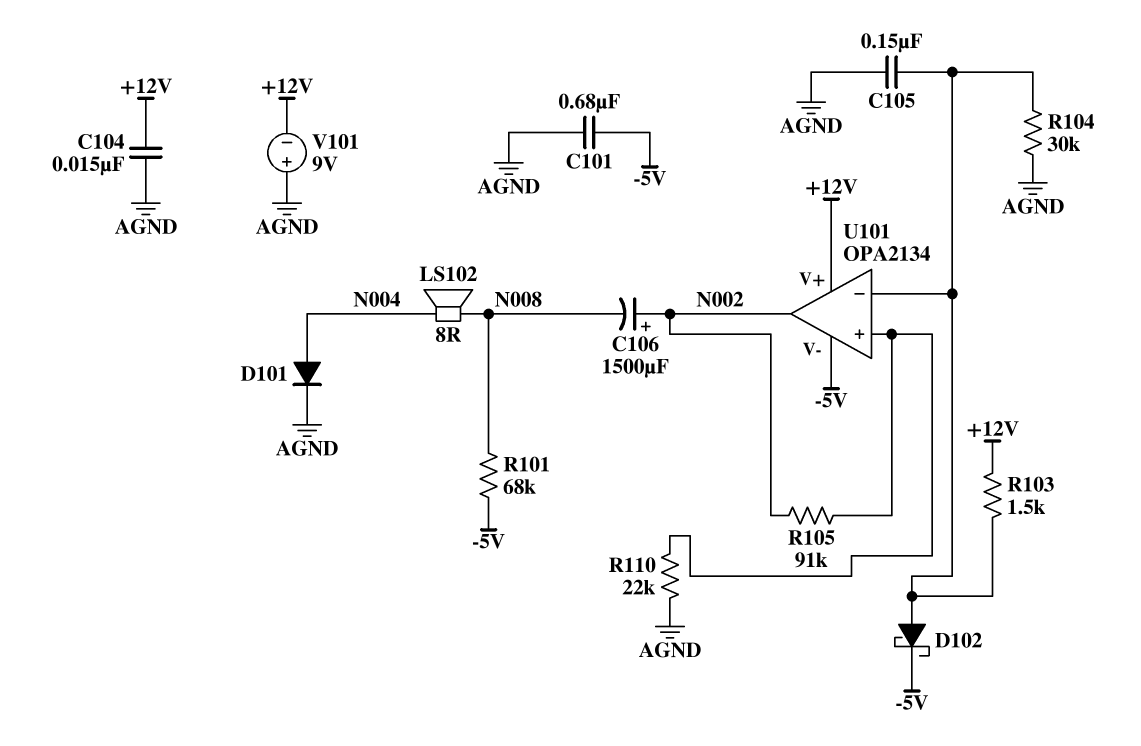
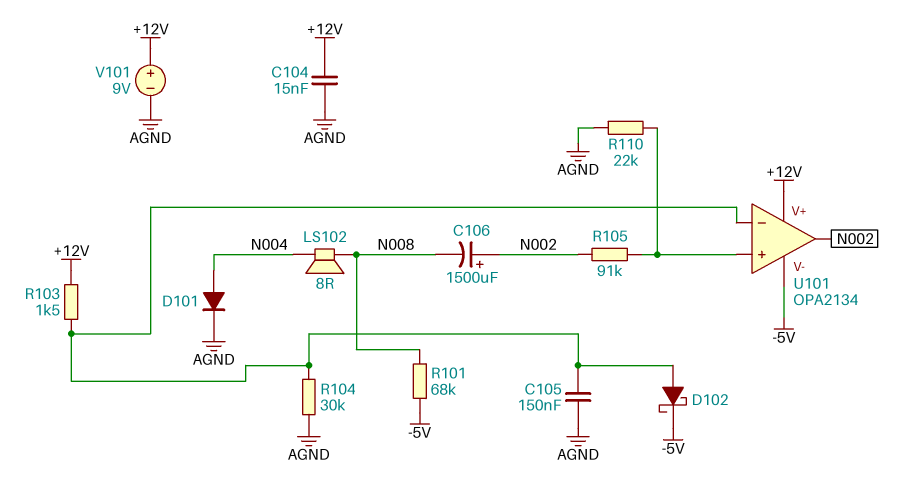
C101: 680nF (-5V, AGND) -> none
V101: 9V (plus AGND, minus +12V) -> 9V (plus +12V, minus AGND)

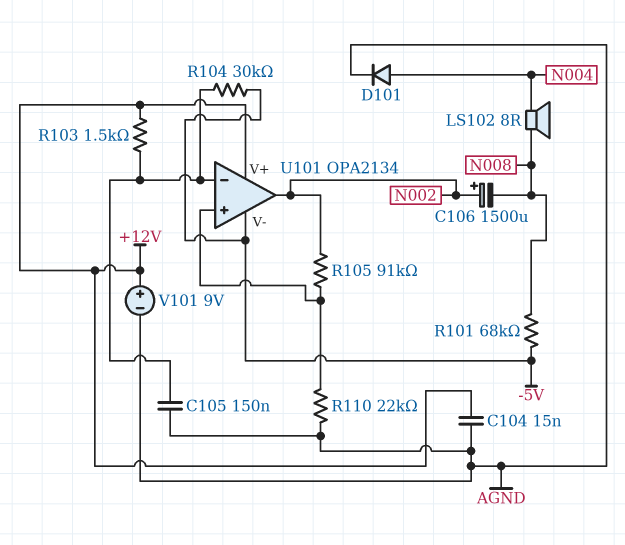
D102: schottky (A U101/in-, K -5V) -> none
R104: 30k (AGND, U101/in-) -> 30k (-5V, U101/in-)

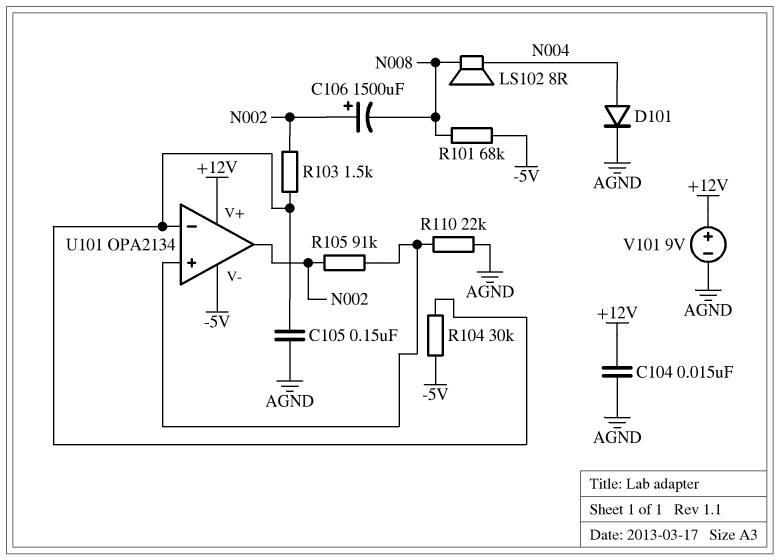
R103: 1.5k (+12V, U101/in-) -> 1.5k (N002, U101/in-)

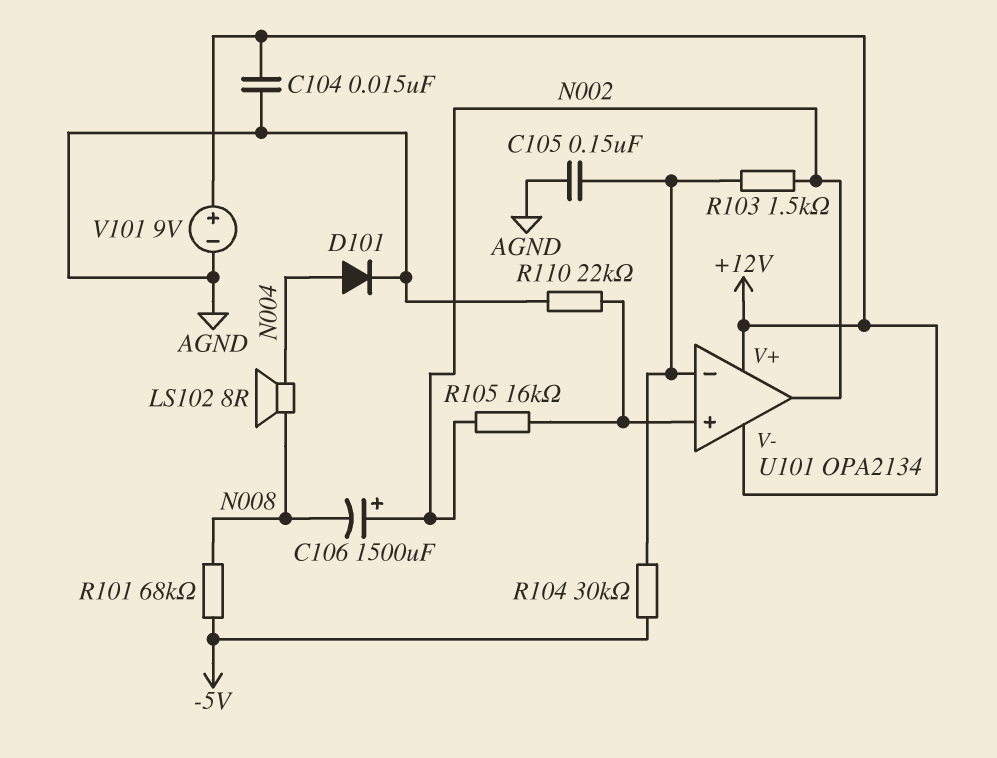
R105: 91k (N002, U101/in+) -> 16k (N002, U101/in+)
U101 pin V-: -5V -> +12V

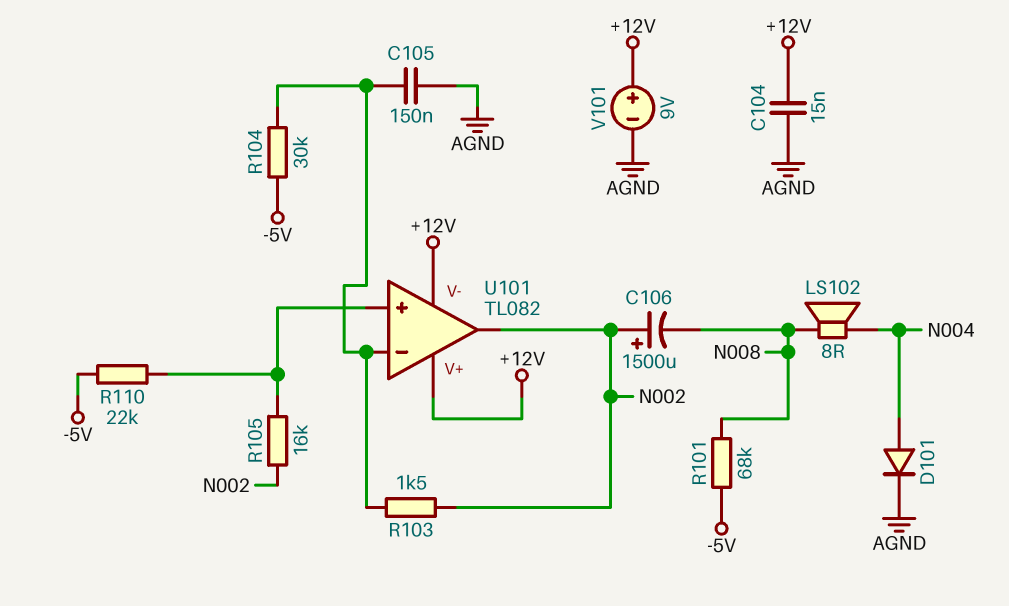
R110: 22k (AGND, U101/in+) -> 22k (-5V, U101/in+)
U101: OPA2134 -> TL082

